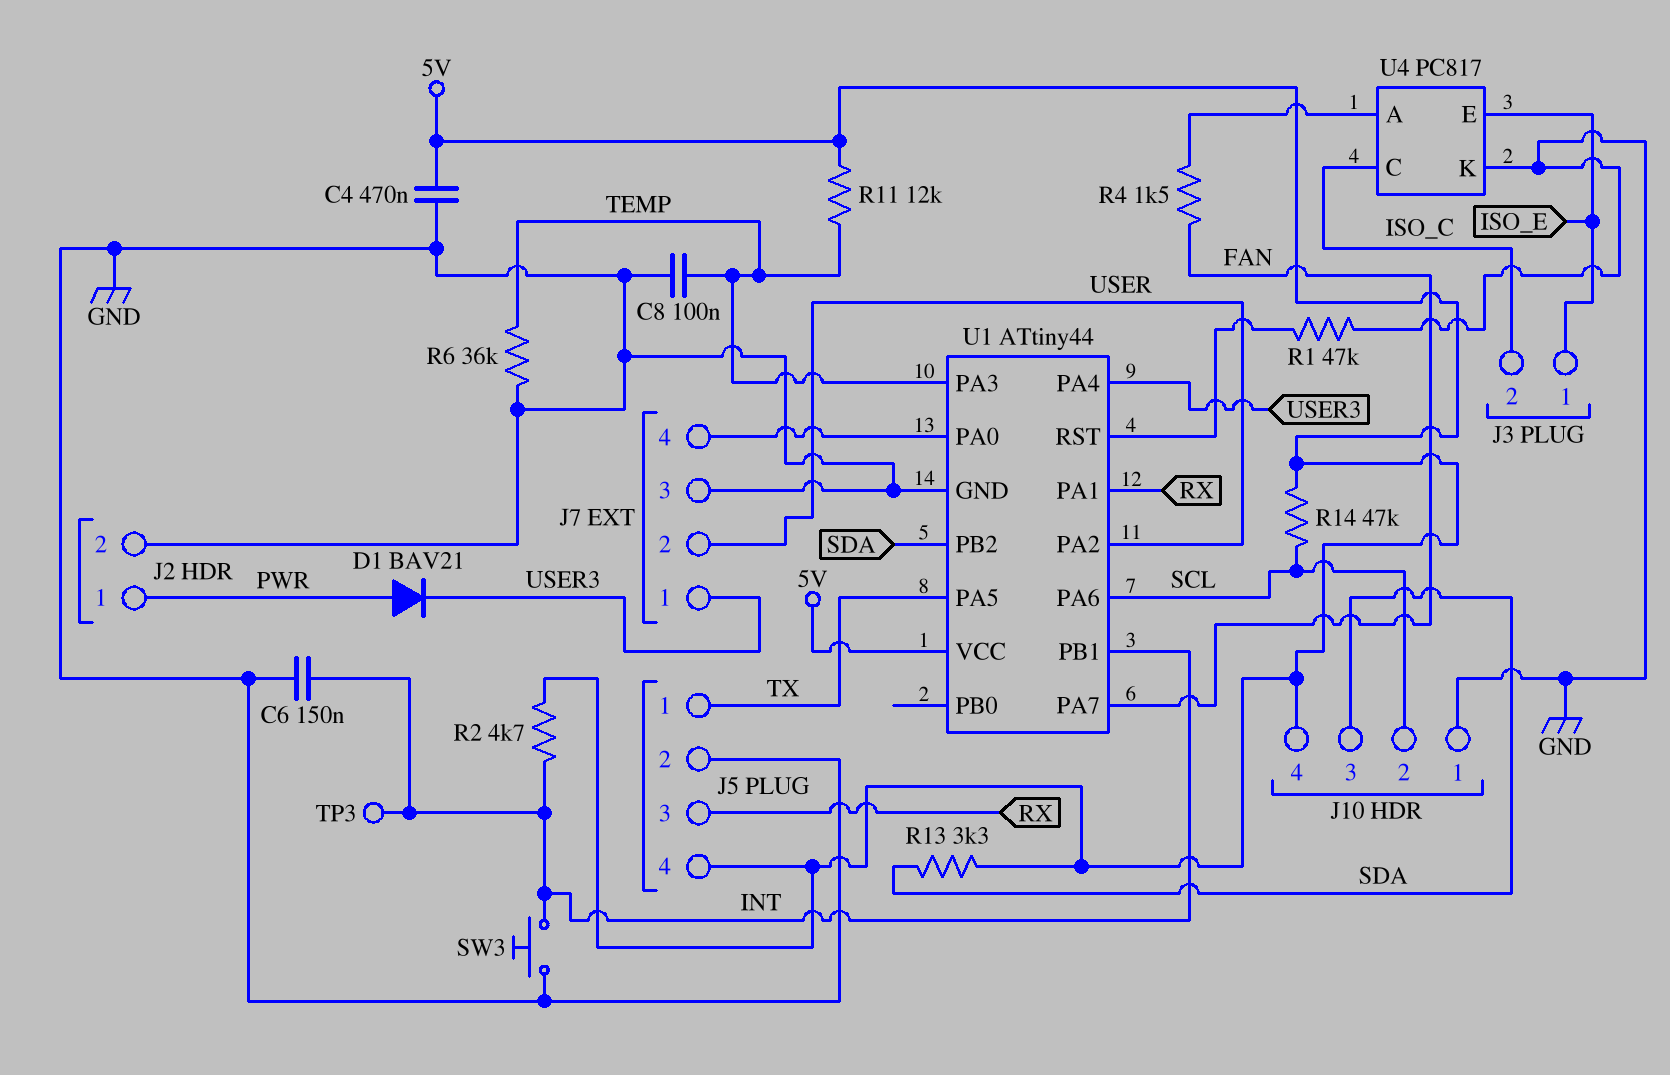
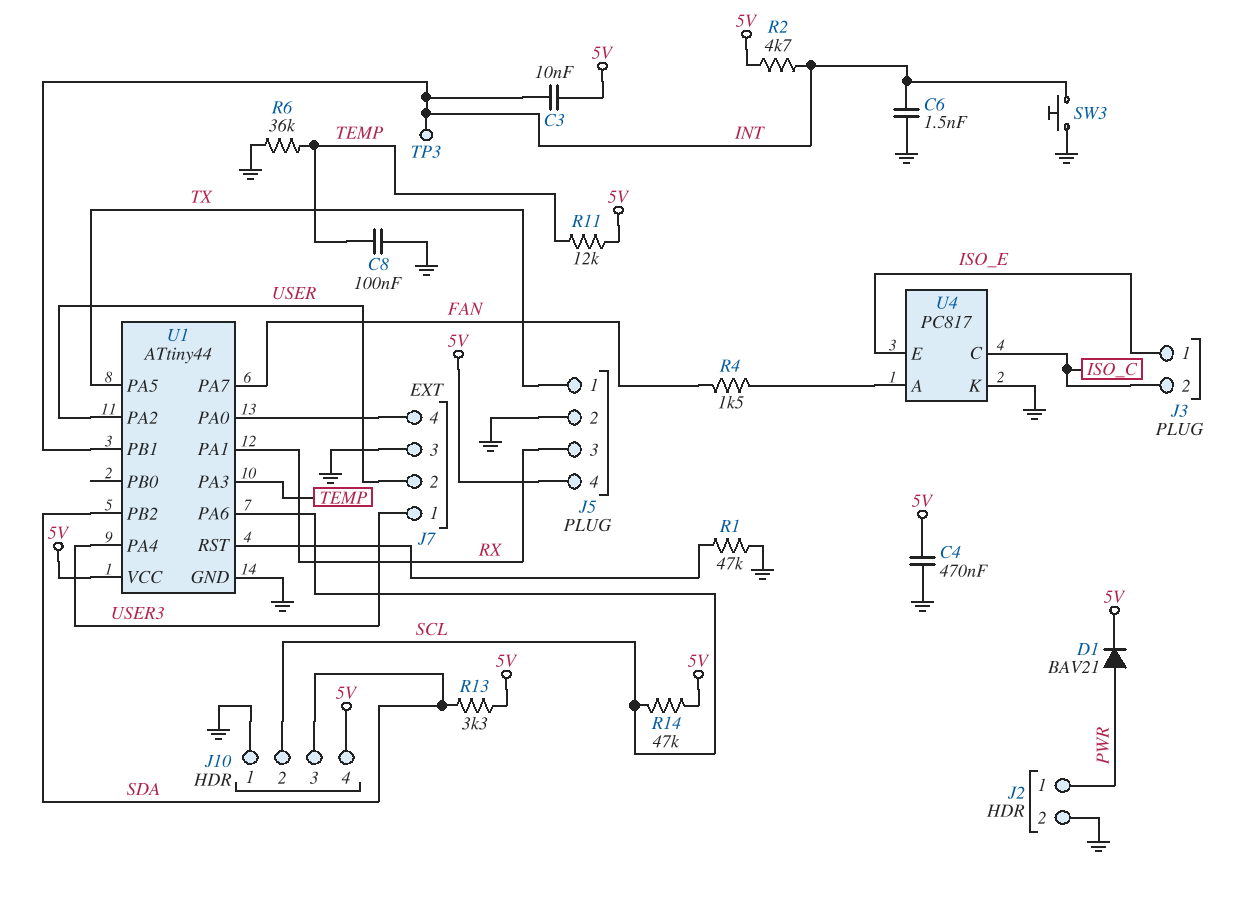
C3: none -> 10nF (5V, INT)
C6: 150nF (GND, INT) -> 1.5nF (GND, INT)
D1: diode BAV21 (A PWR, K USER3) -> diode BAV21 (A PWR, K 5V)

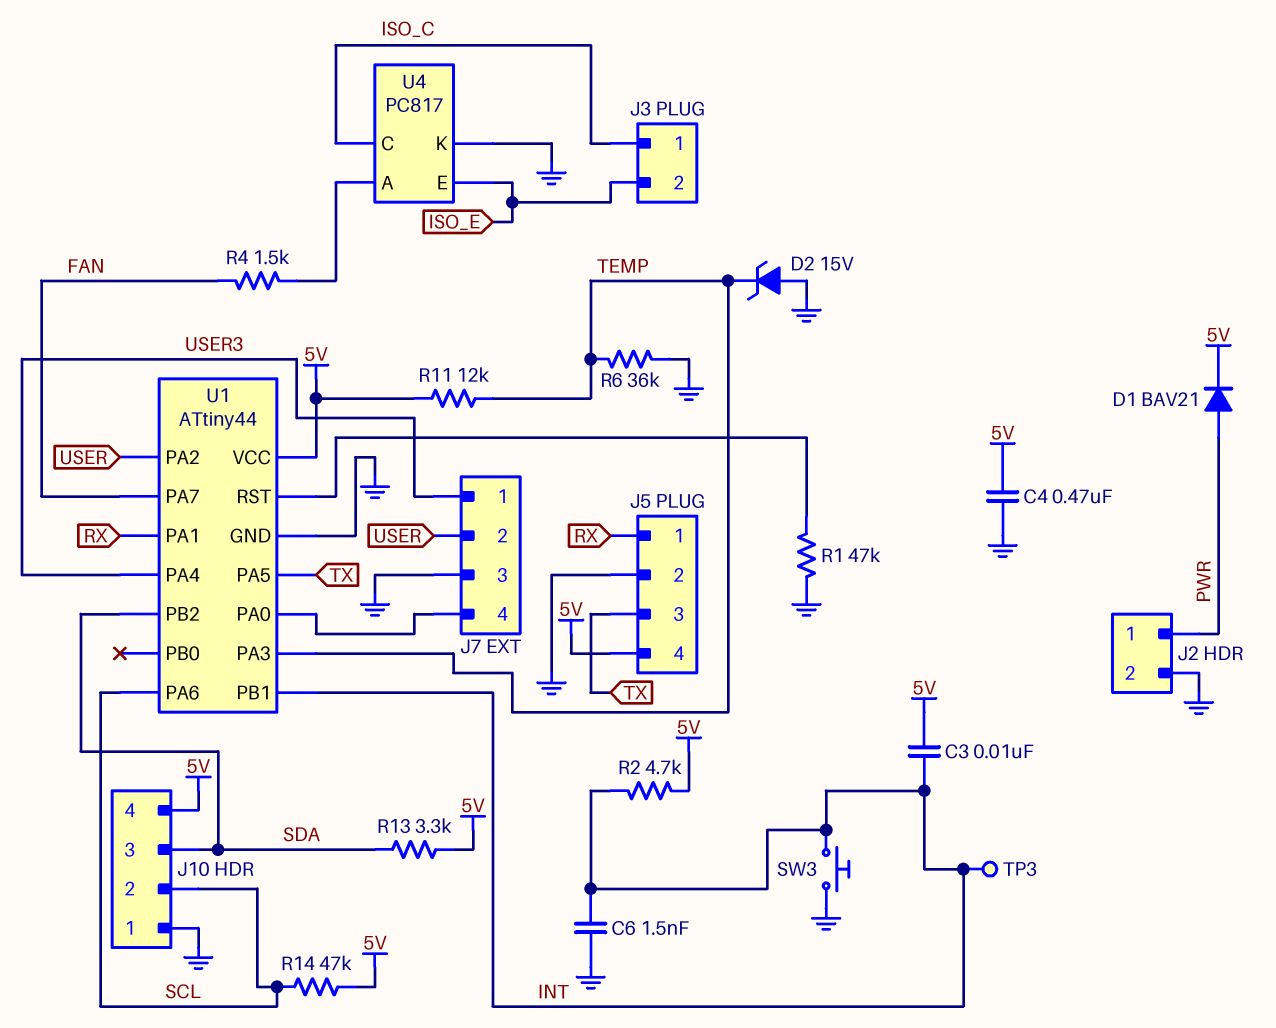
C8: 100nF (GND, TEMP) -> none
D2: none -> zener 15V (A GND, K TEMP)
J3 pin 1: ISO_E -> ISO_C
J3 pin 2: ISO_C -> ISO_E
J5 pin 1: TX -> RX
J5 pin 3: RX -> TX

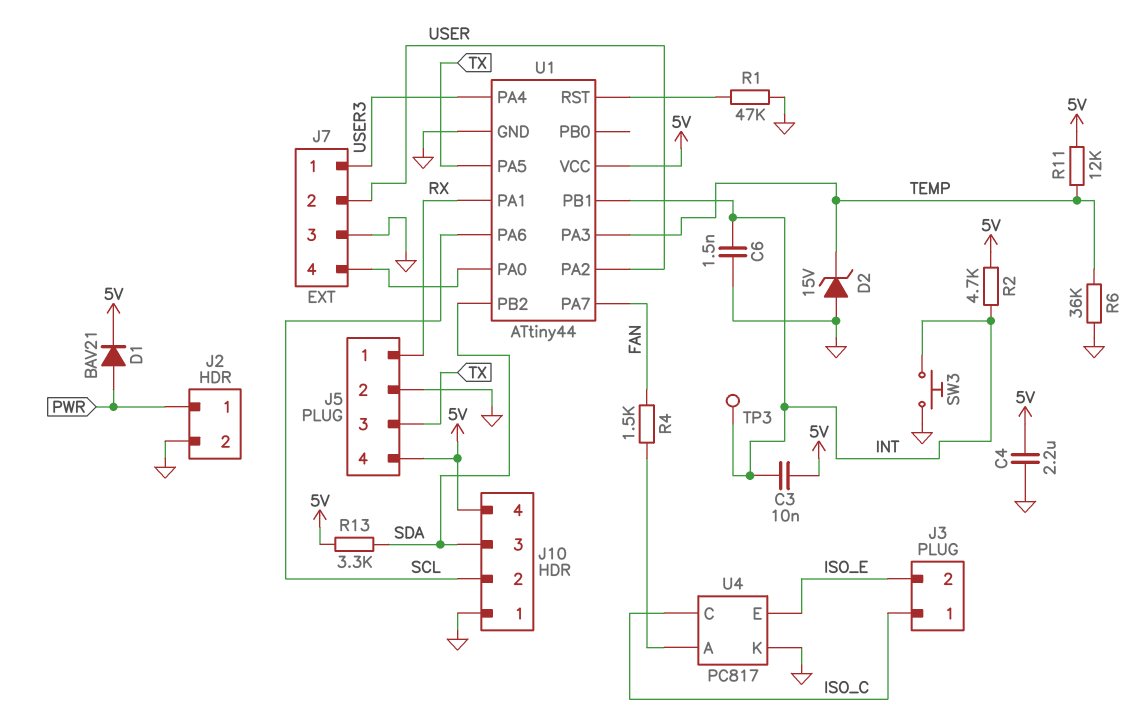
C4: 470nF (5V, GND) -> 2.2uF (5V, GND)
R14: 47k (5V, SCL) -> none

